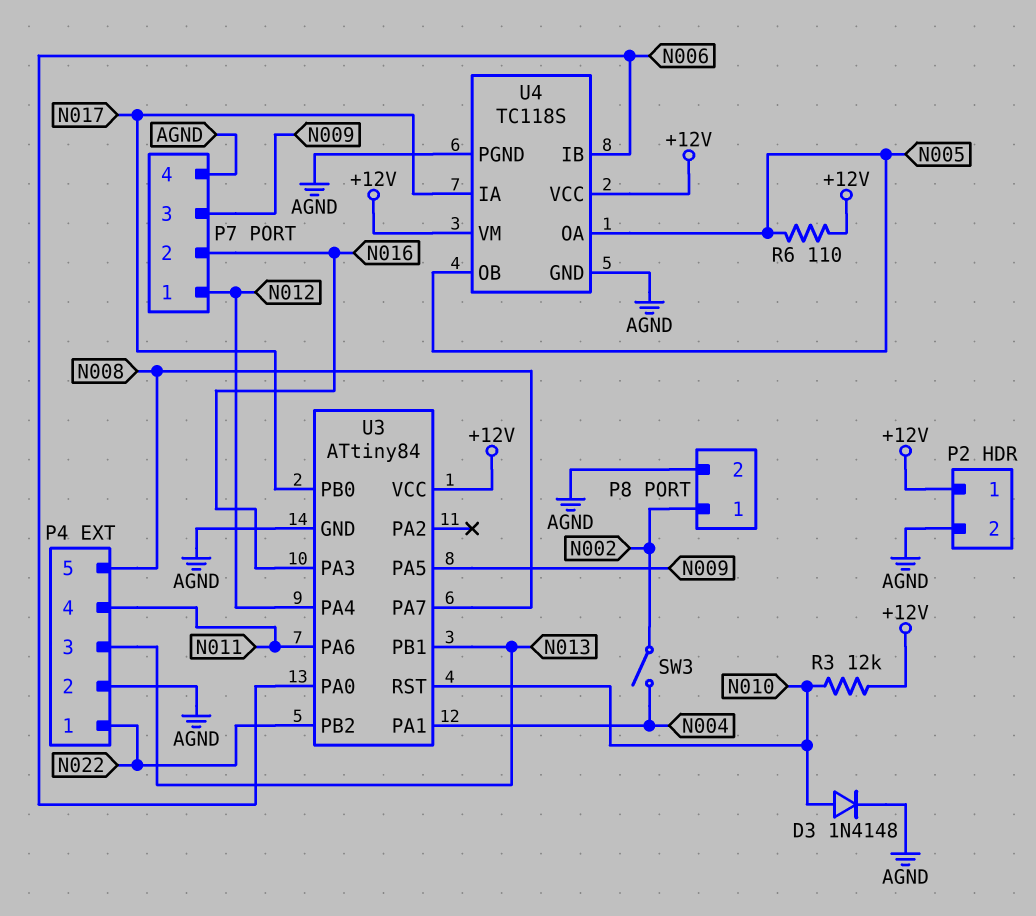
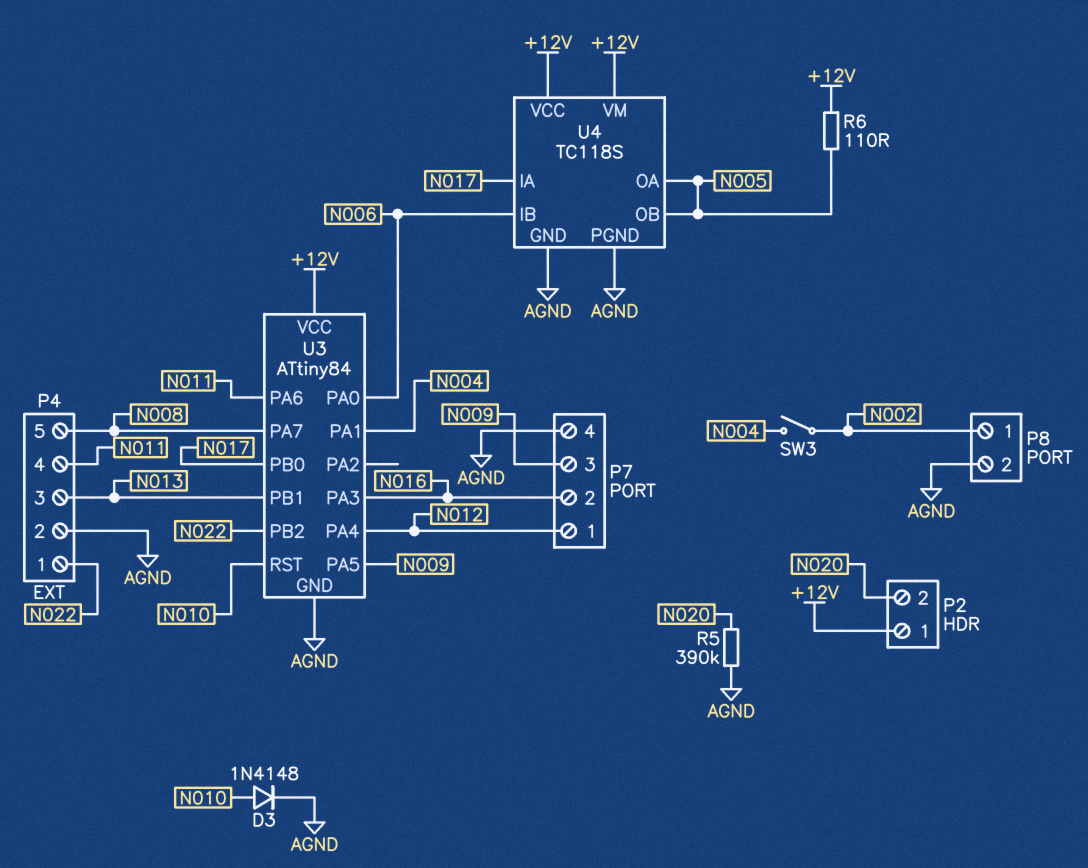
P2 pin 2: AGND -> N020
R3: 12k (+12V, N010) -> none
R5: none -> 390k (AGND, N020)

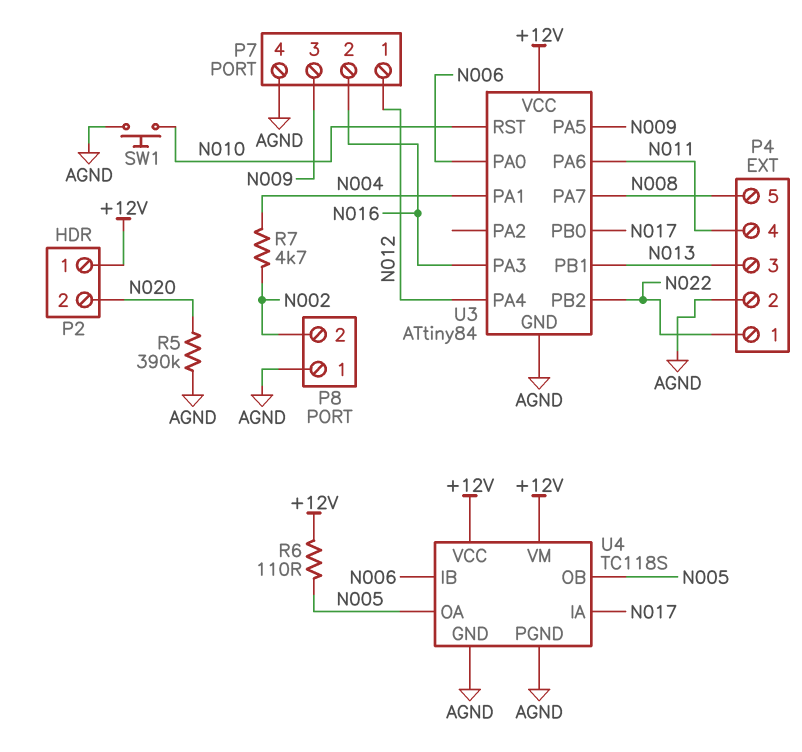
D3: diode 1N4148 (A N010, K AGND) -> none
P8 pin 1: N002 -> AGND
P8 pin 2: AGND -> N002
R7: none -> 4.7k (N002, N004)
SW1: none -> button (AGND, N010)
SW3: switch (N002, N004) -> none

